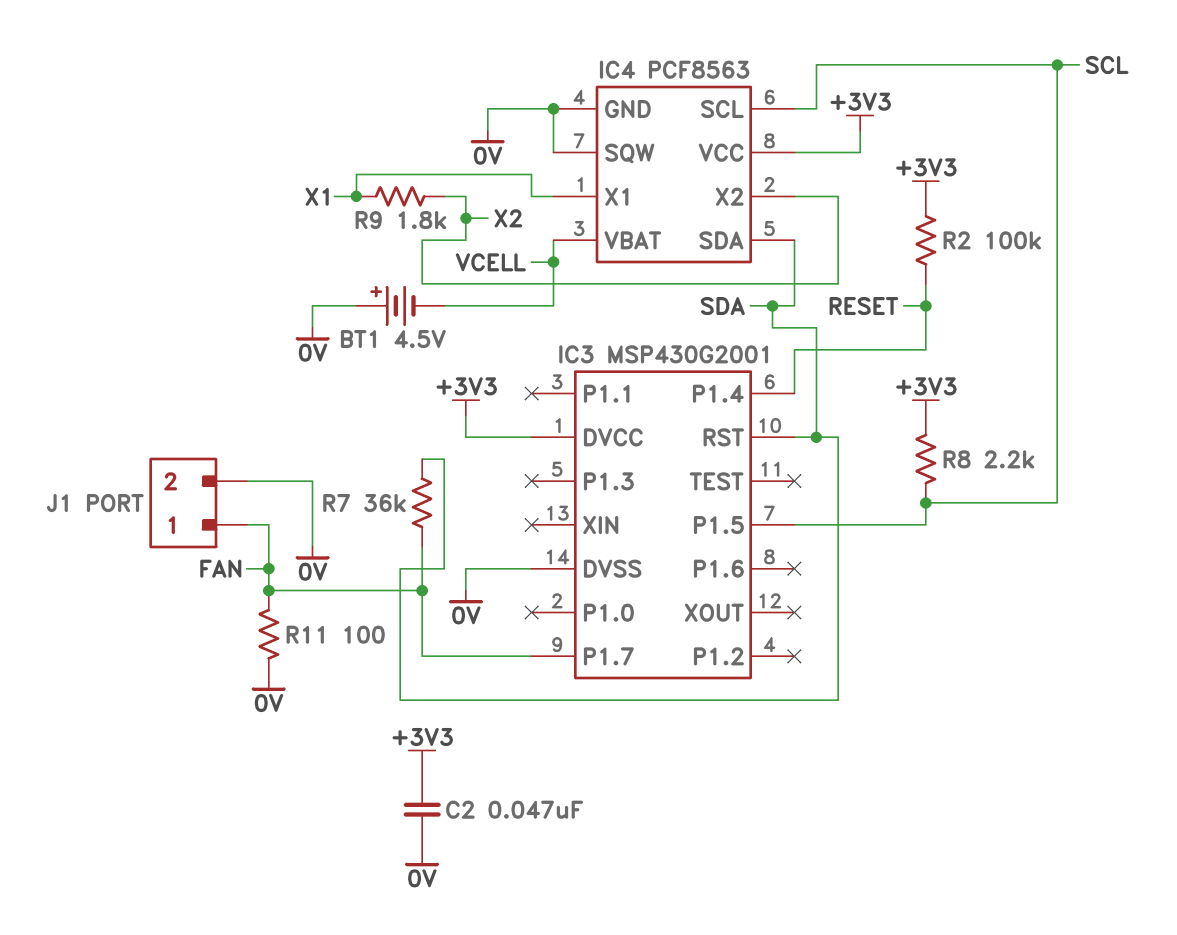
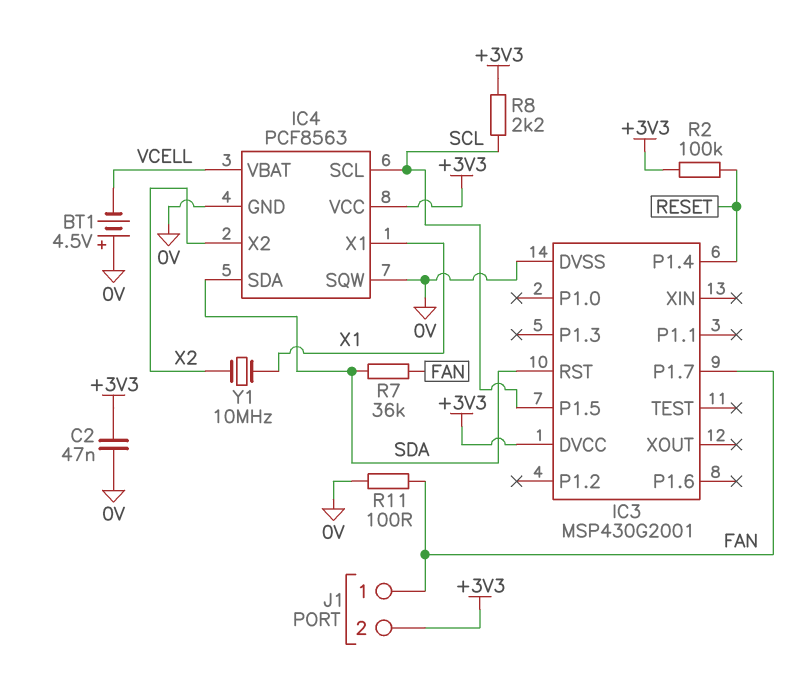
J1 pin 2: 0V -> +3V3
R9: 1.8k (X1, X2) -> none
Y1: none -> 10MHz (X1, X2)

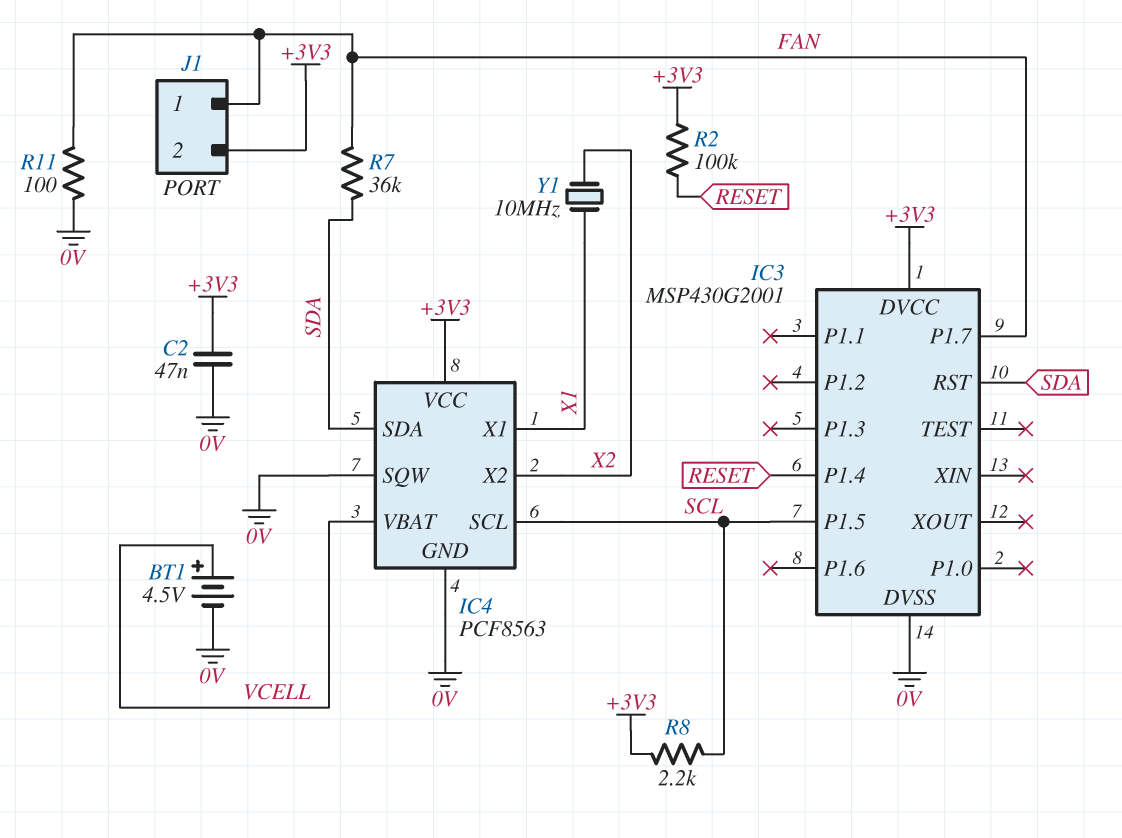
BT1: 4.5V (plus 0V, minus VCELL) -> 4.5V (plus VCELL, minus 0V)

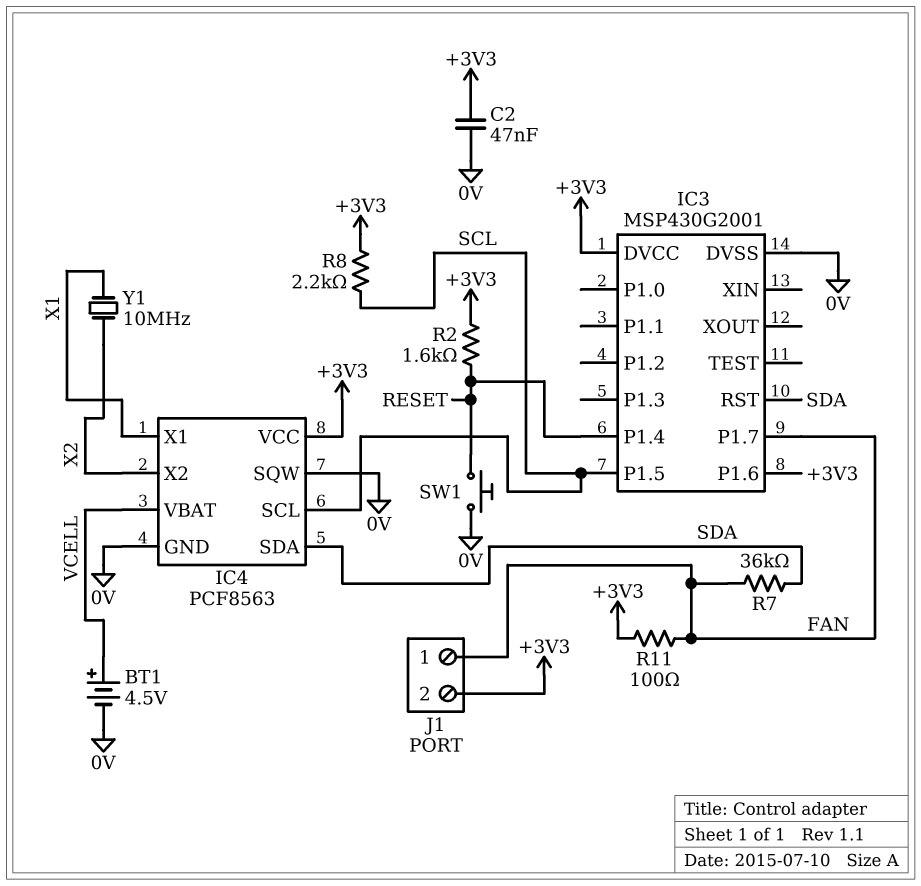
IC3 pin P1.6: none -> +3V3
R2: 100k (+3V3, RESET) -> 1.6k (+3V3, RESET)
R11: 100 (0V, FAN) -> 100 (+3V3, FAN)
SW1: none -> button (0V, RESET)

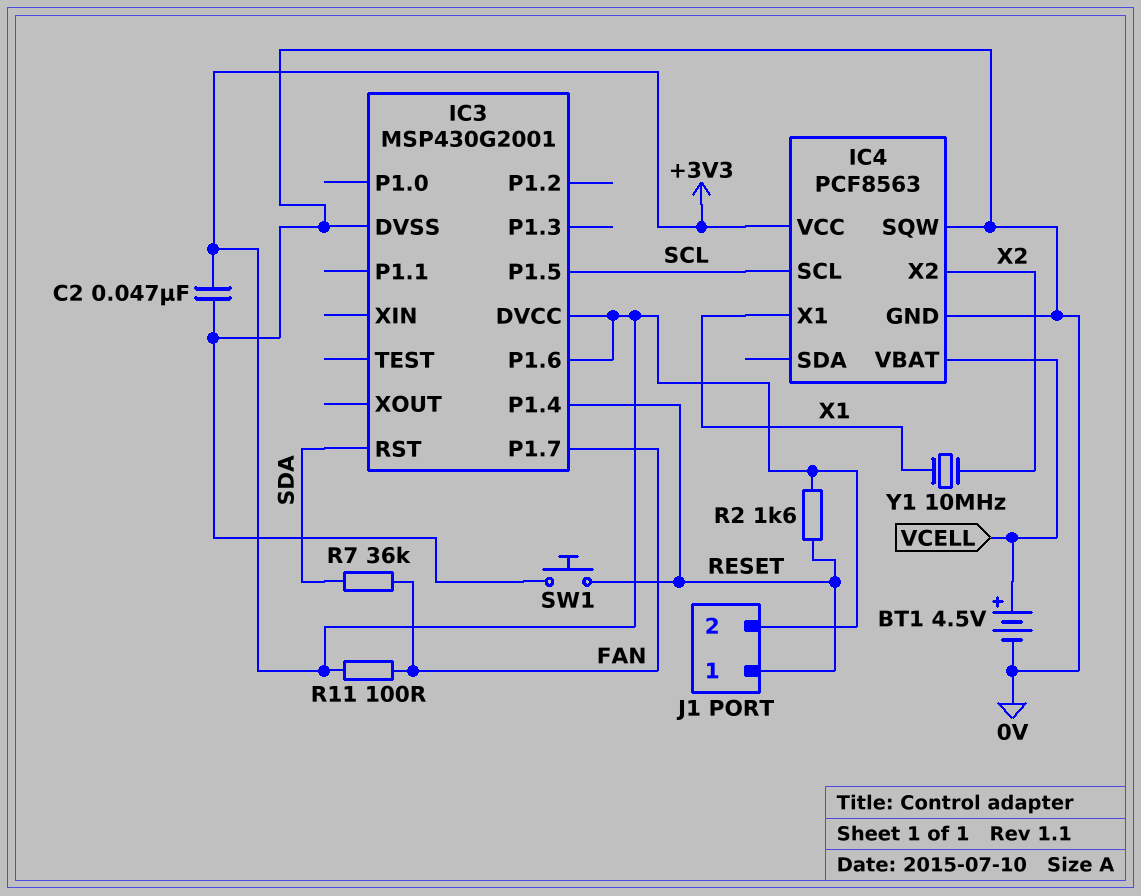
IC4 pin SDA: SDA -> none
J1 pin 1: FAN -> RESET
R8: 2.2k (+3V3, SCL) -> none

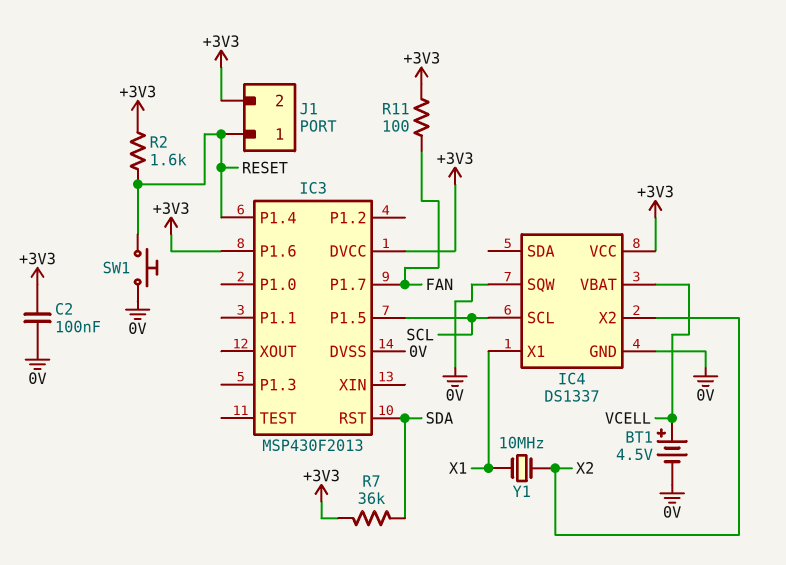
C2: 47nF (+3V3, 0V) -> 100nF (+3V3, 0V)
IC3: MSP430G2001 -> MSP430F2013
IC4: PCF8563 -> DS1337
R7: 36k (FAN, SDA) -> 36k (+3V3, SDA)

